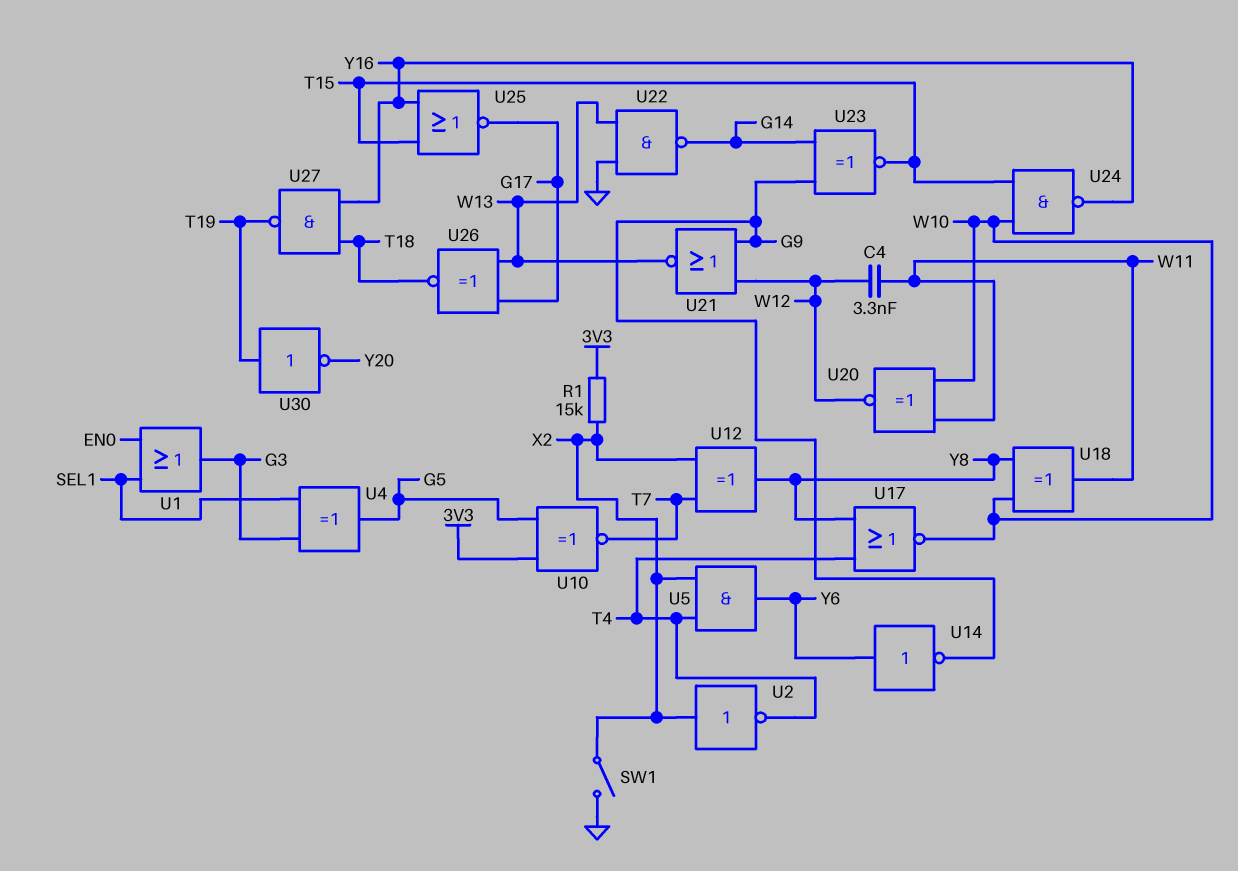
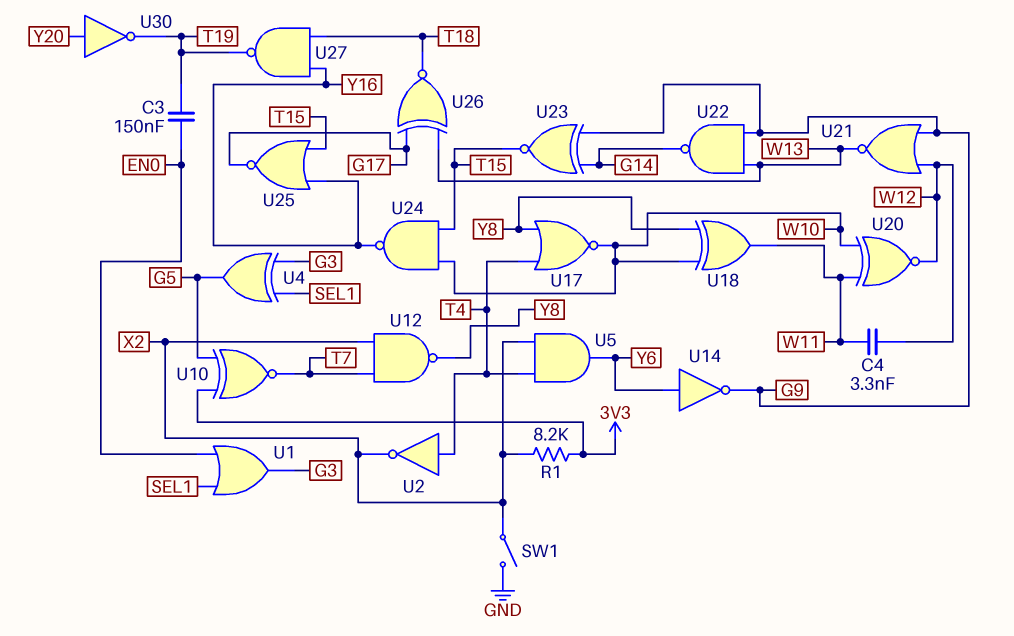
C3: none -> 150nF (EN0, T19)
R1: 15k (3V3, X2) -> 8.2k (3V3, X2)
U2: NOT (in X2, out T4) -> NOT (in T4, out X2)
U12: XOR (in T7, in X2, out Y8) -> NAND (in T7, in X2, out Y8)
U22: NAND (in GND, in W13, out G14) -> NAND (in G9, in W13, out G14)
U30: NOT (in T19, out Y20) -> NOT (in Y20, out T19)

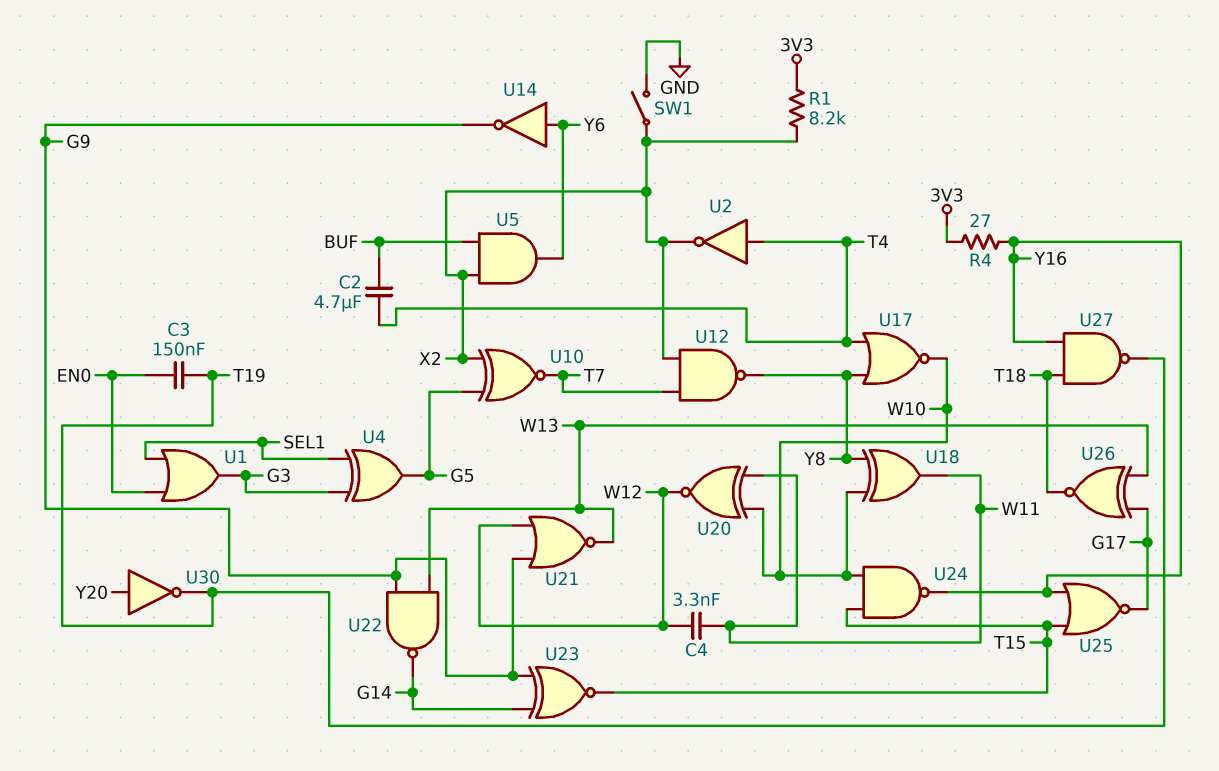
C2: none -> 4.7uF (BUF, T4)
R4: none -> 27 (3V3, Y16)
U5: AND (in T4, in X2, out Y6) -> AND (in BUF, in X2, out Y6)
U10: XNOR (in 3V3, in G5, out T7) -> XNOR (in G5, in X2, out T7)

